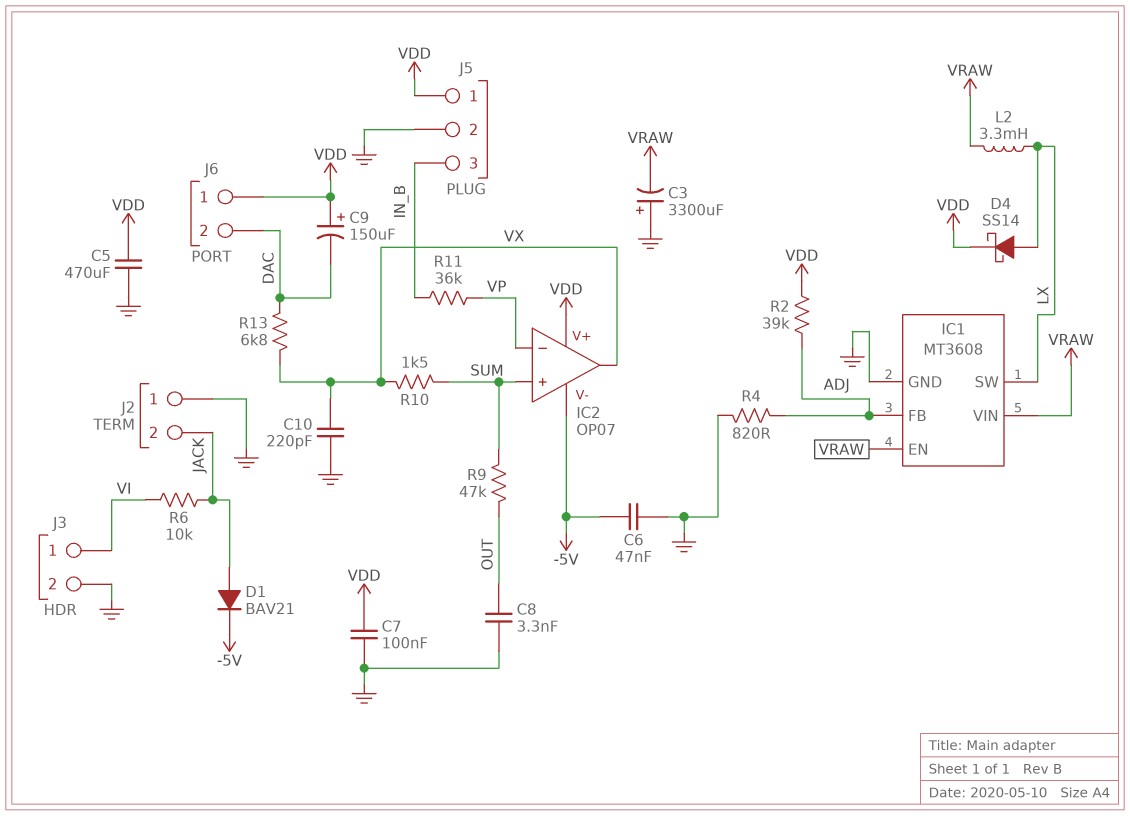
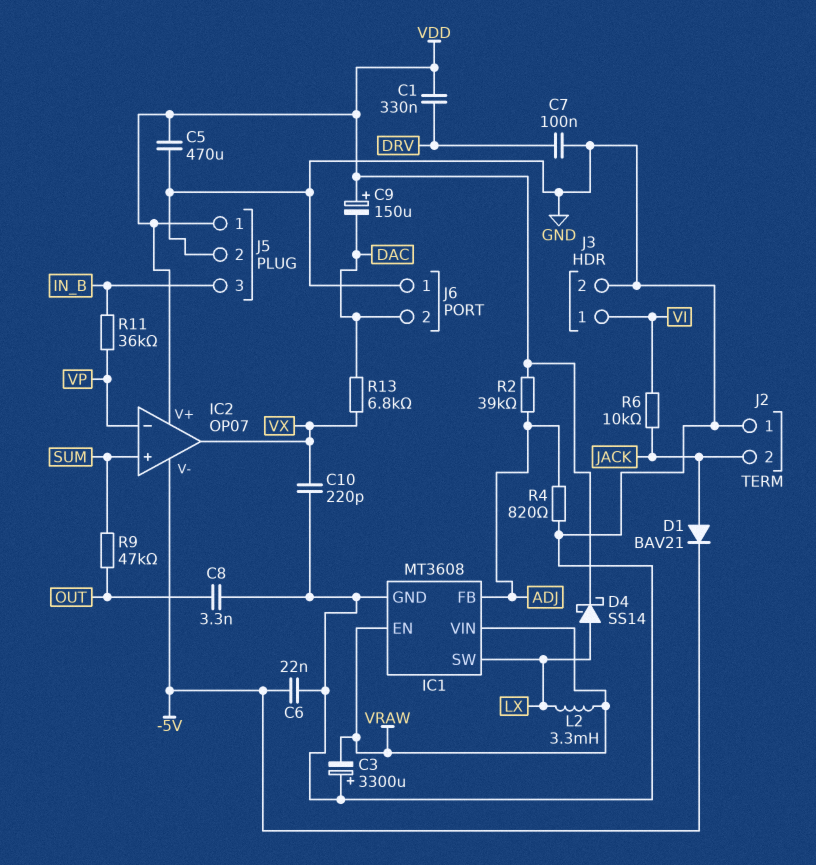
C1: none -> 330nF (DRV, VDD)
C6: 47nF (-5V, GND) -> 22nF (-5V, GND)
C7: 100nF (GND, VDD) -> 100nF (DRV, GND)
J6 pin 1: VDD -> GND
R10: 1.5k (SUM, VX) -> none

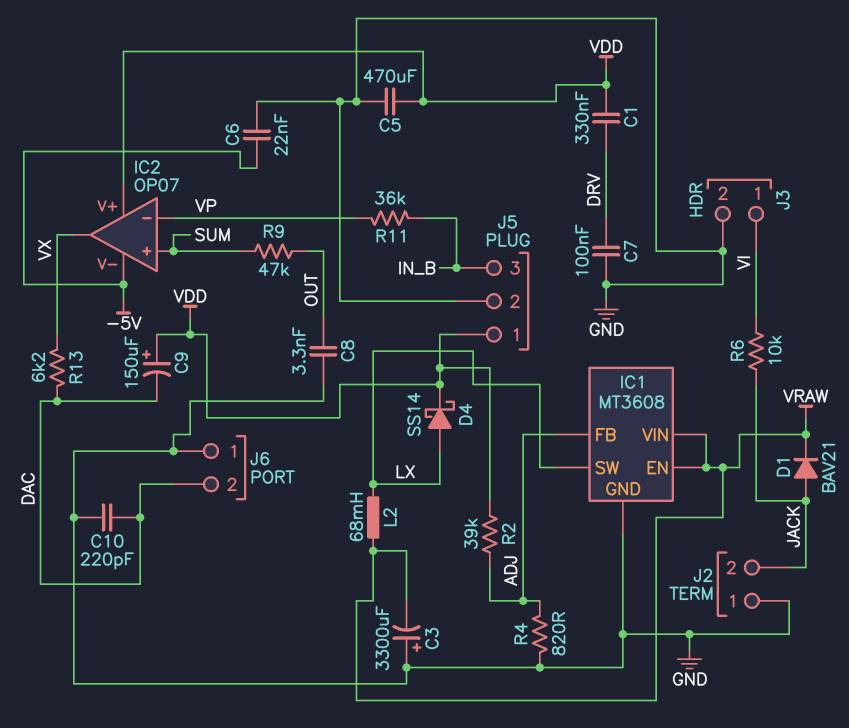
C10: 220pF (GND, VX) -> 220pF (DAC, GND)
D1: diode BAV21 (A JACK, K -5V) -> diode BAV21 (A JACK, K VRAW)
L2: 3.3mH (LX, VRAW) -> 68mH (LX, VRAW)
R13: 6.8k (DAC, VX) -> 6.2k (DAC, VX)

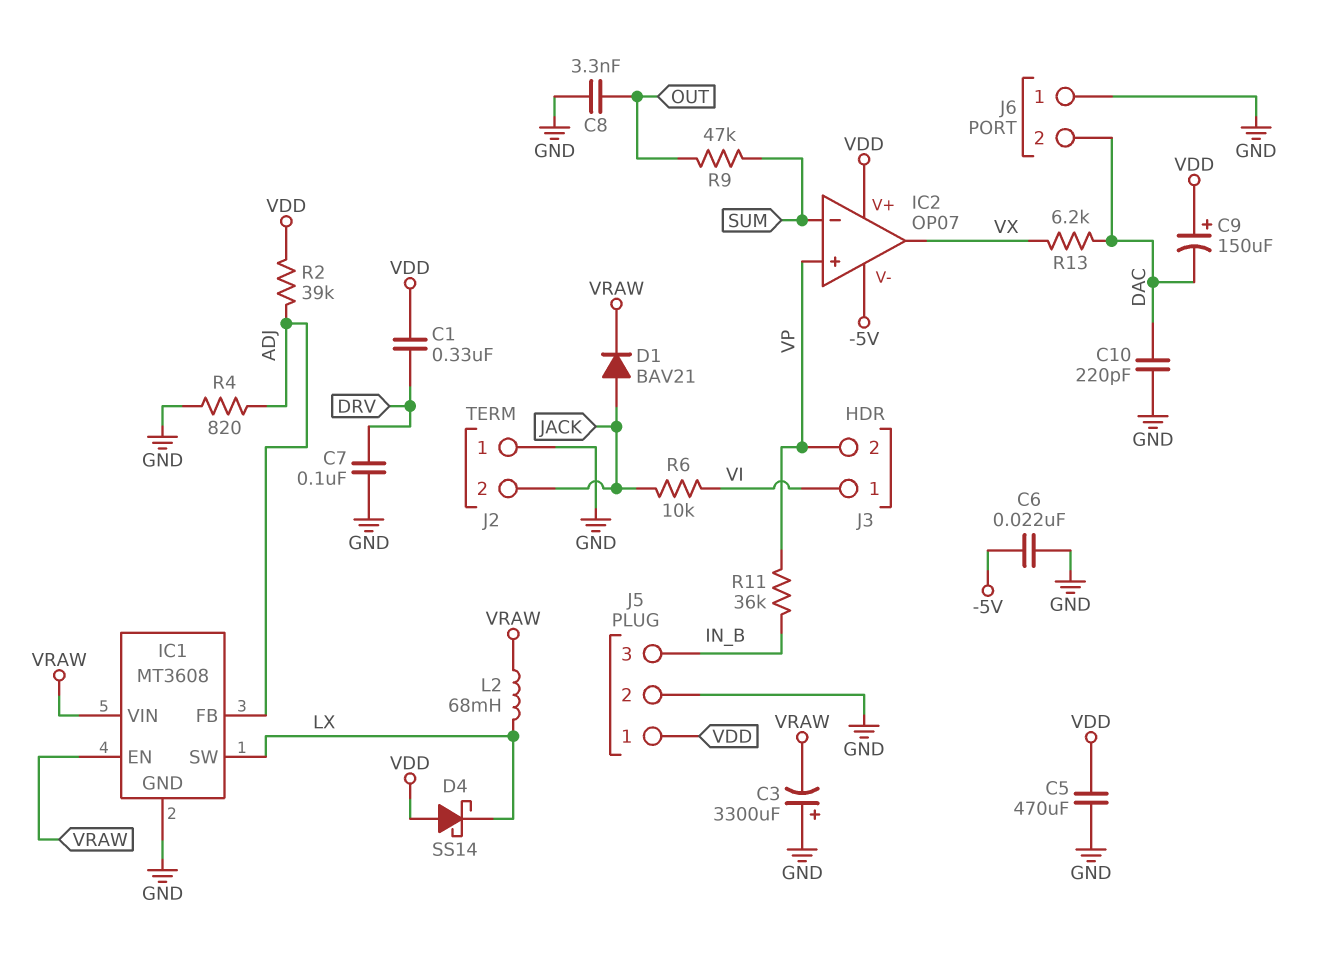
D4: schottky SS14 (A LX, K VDD) -> schottky SS14 (A VDD, K LX)
IC2 pin in+: SUM -> VP
IC2 pin in-: VP -> SUM
J3 pin 2: GND -> VP

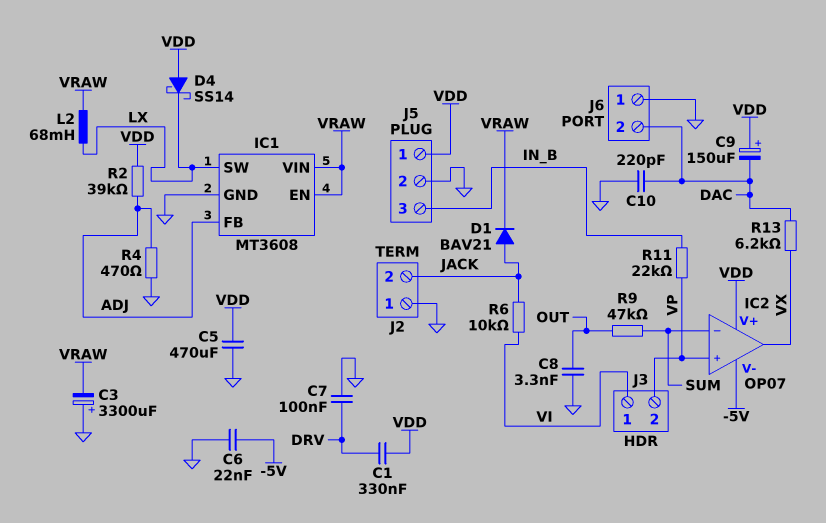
R4: 820 (ADJ, GND) -> 470 (ADJ, GND)
R11: 36k (IN_B, VP) -> 22k (IN_B, VP)

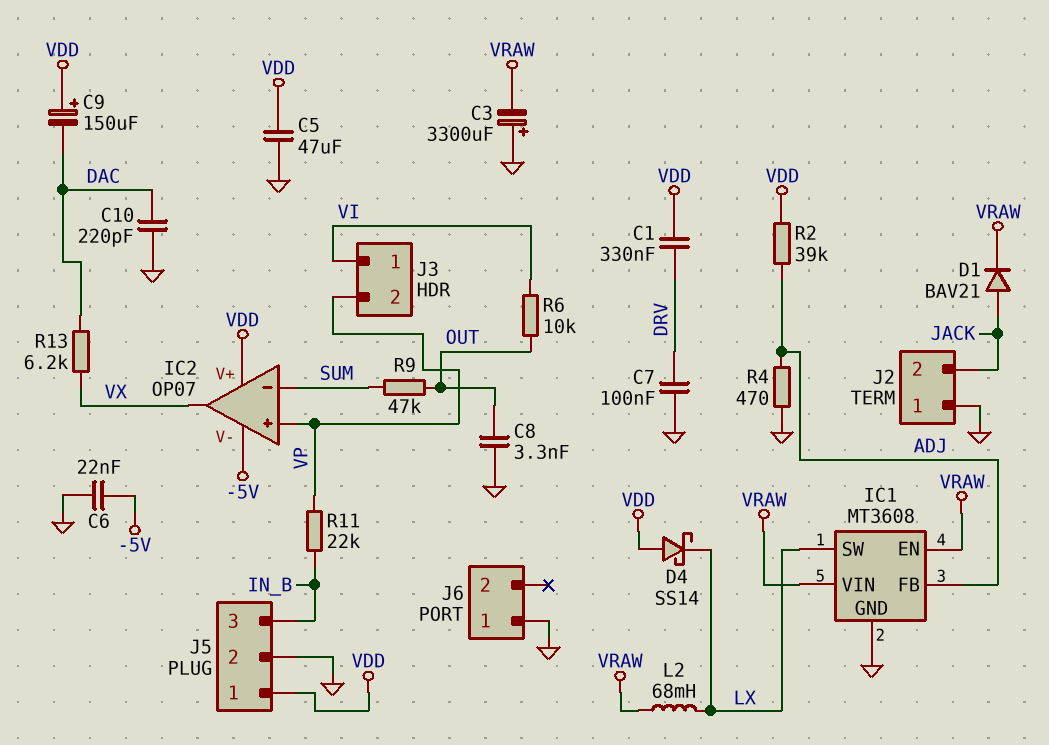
C5: 470uF (GND, VDD) -> 47uF (GND, VDD)
J6 pin 2: DAC -> none
R6: 10k (JACK, VI) -> 10k (OUT, VI)

